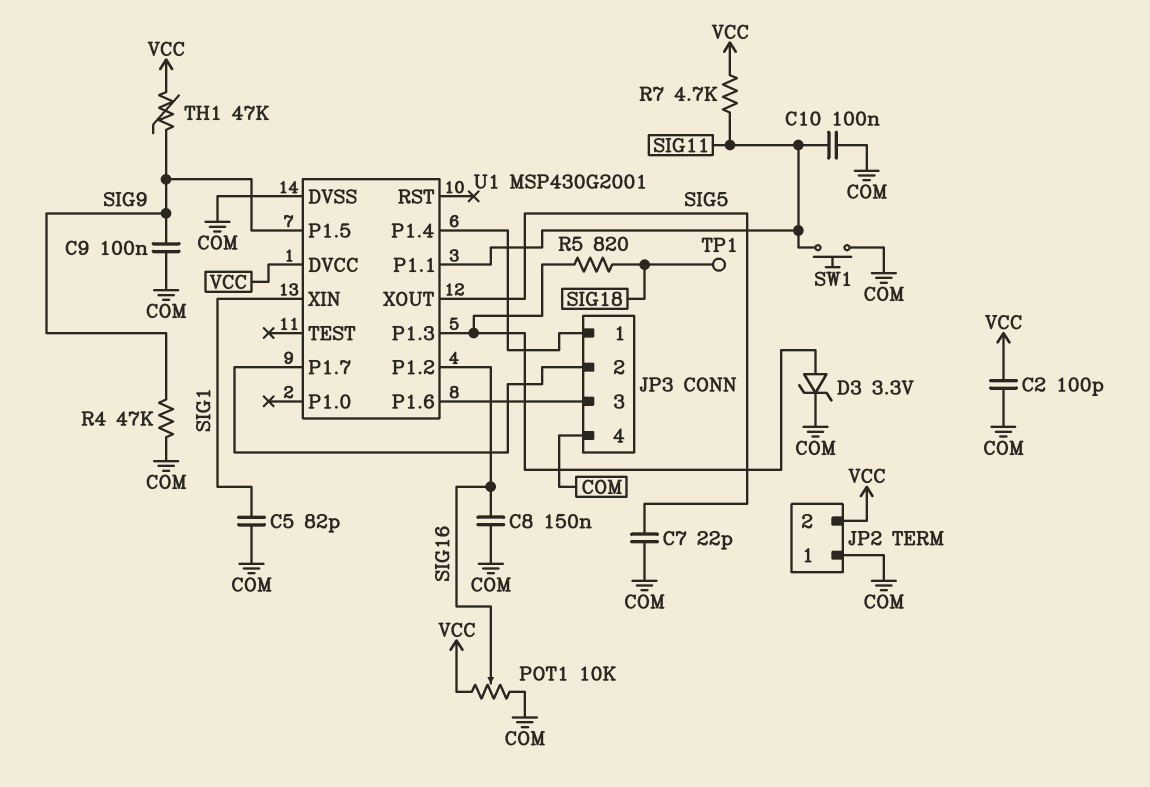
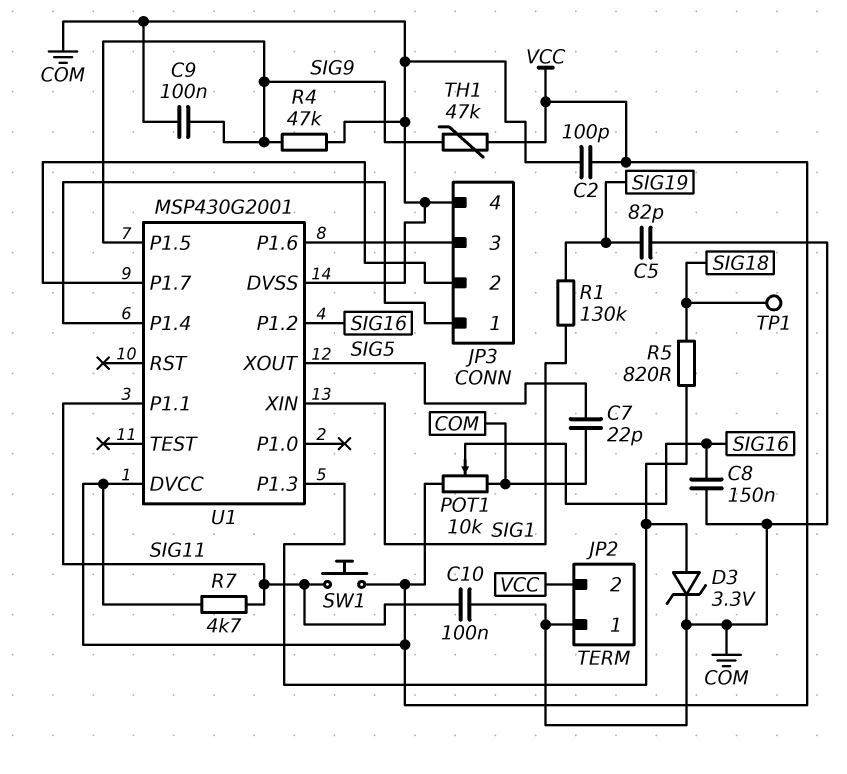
C5: 82pF (COM, SIG1) -> 82pF (COM, SIG19)
R1: none -> 130k (SIG1, SIG19)
SW1: button (COM, SIG11) -> button (SIG11, VCC)

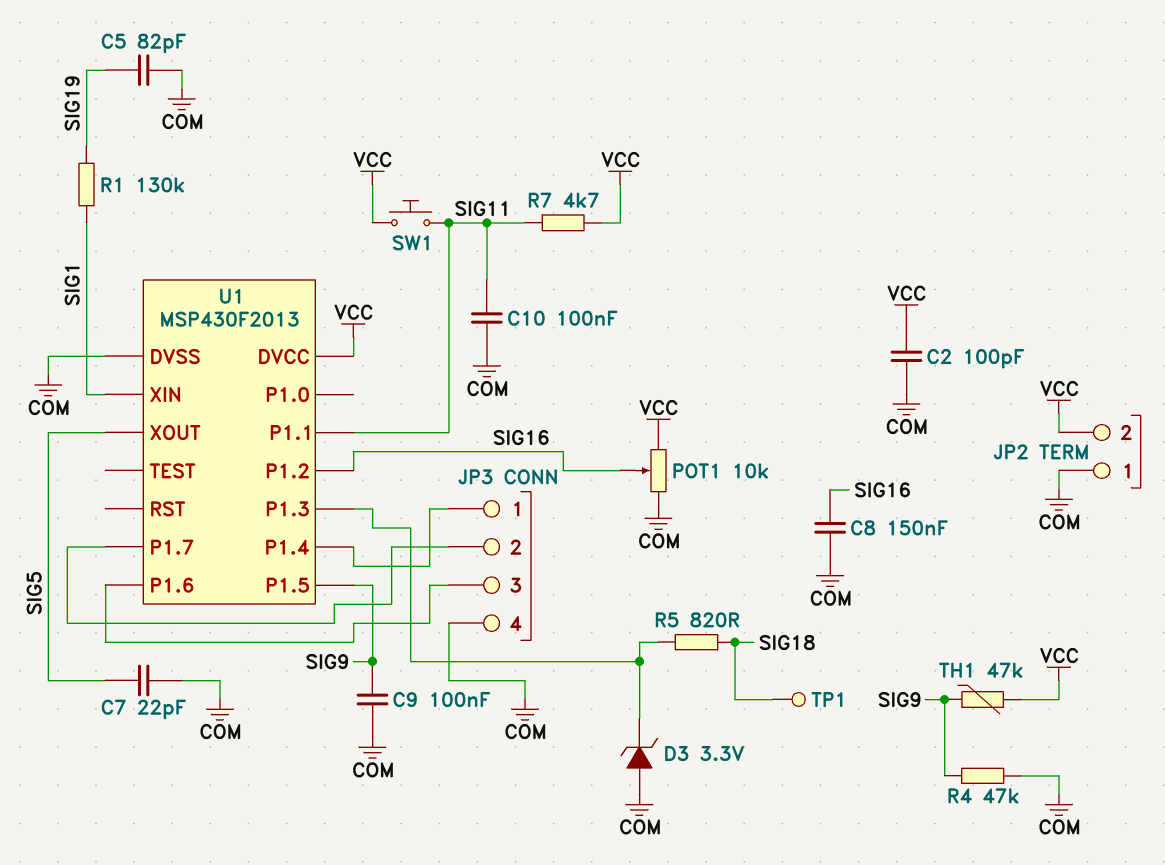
D3: zener 3.3V (A U1/P1.3, K COM) -> zener 3.3V (A COM, K U1/P1.3)
U1: MSP430G2001 -> MSP430F2013

